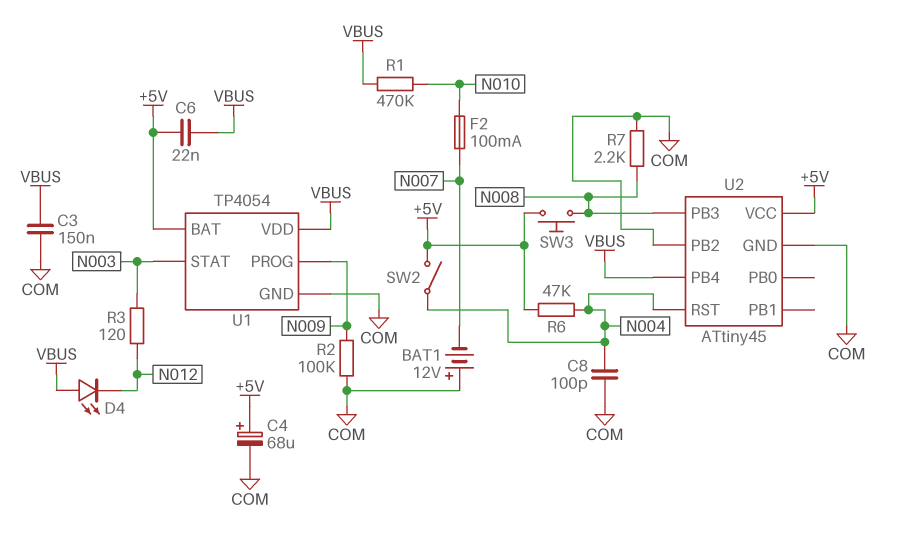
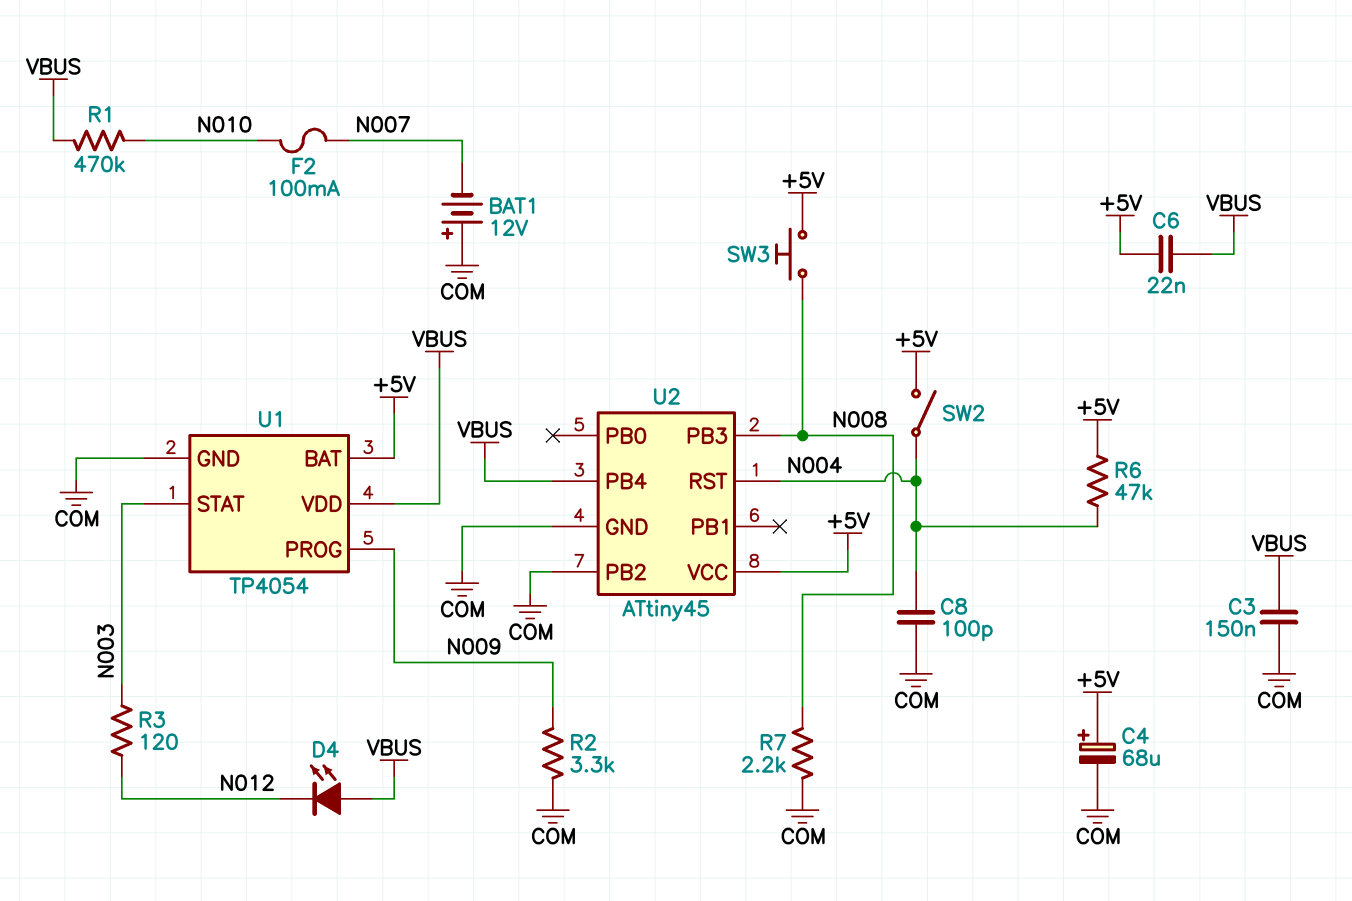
R2: 100k (COM, N009) -> 3.3k (COM, N009)

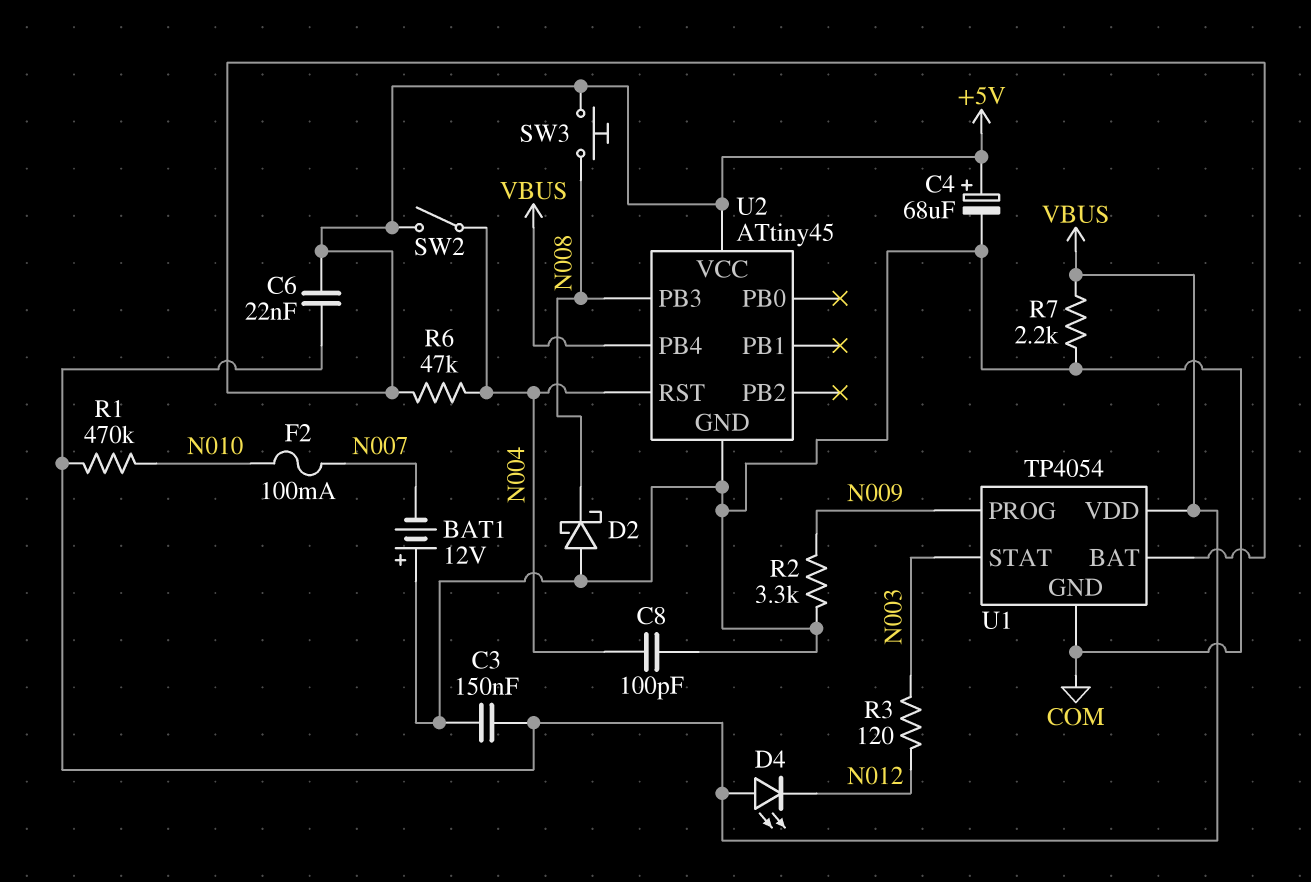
D2: none -> schottky (A COM, K N008)
R7: 2.2k (COM, N008) -> 2.2k (COM, VBUS)
U2 pin PB2: COM -> none

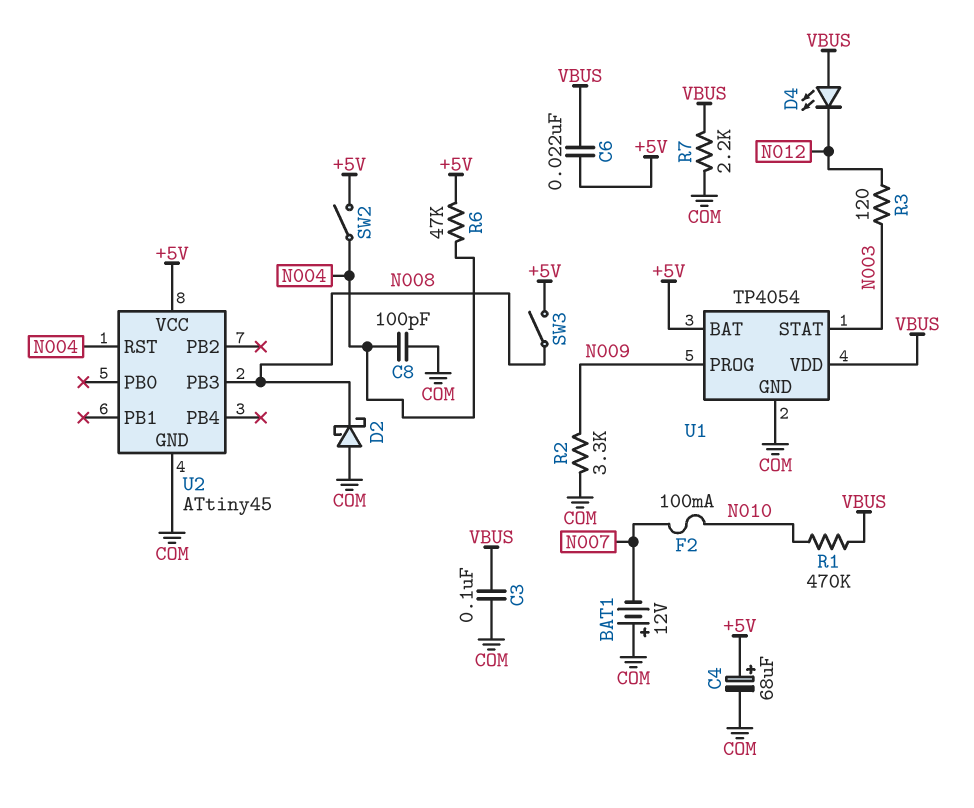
C3: 150nF (COM, VBUS) -> 100nF (COM, VBUS)
SW3: button (+5V, N008) -> switch (+5V, N008)
U2 pin PB4: VBUS -> none

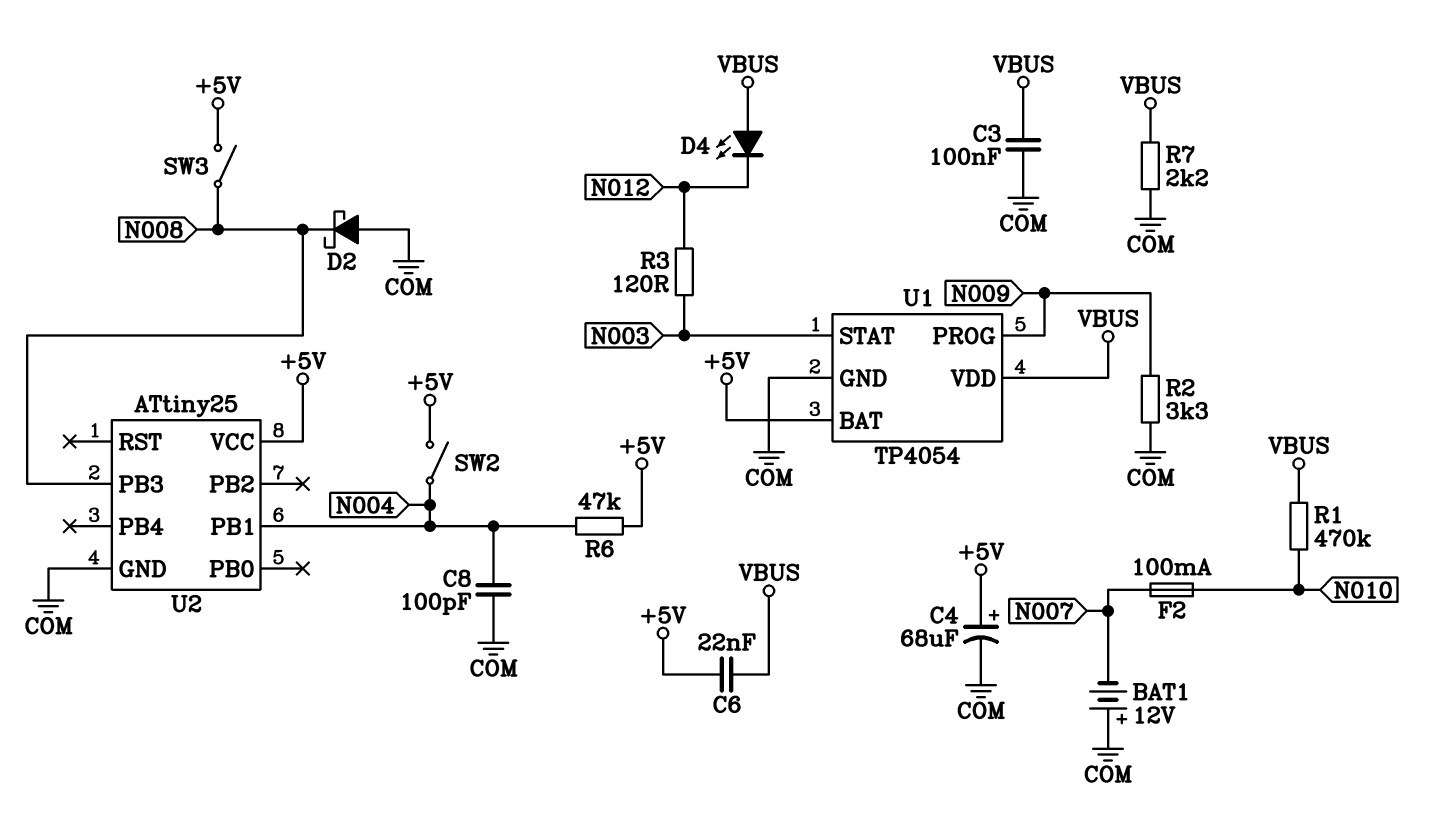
U2: ATtiny45 -> ATtiny25
U2 pin PB1: none -> N004
U2 pin RST: N004 -> none

